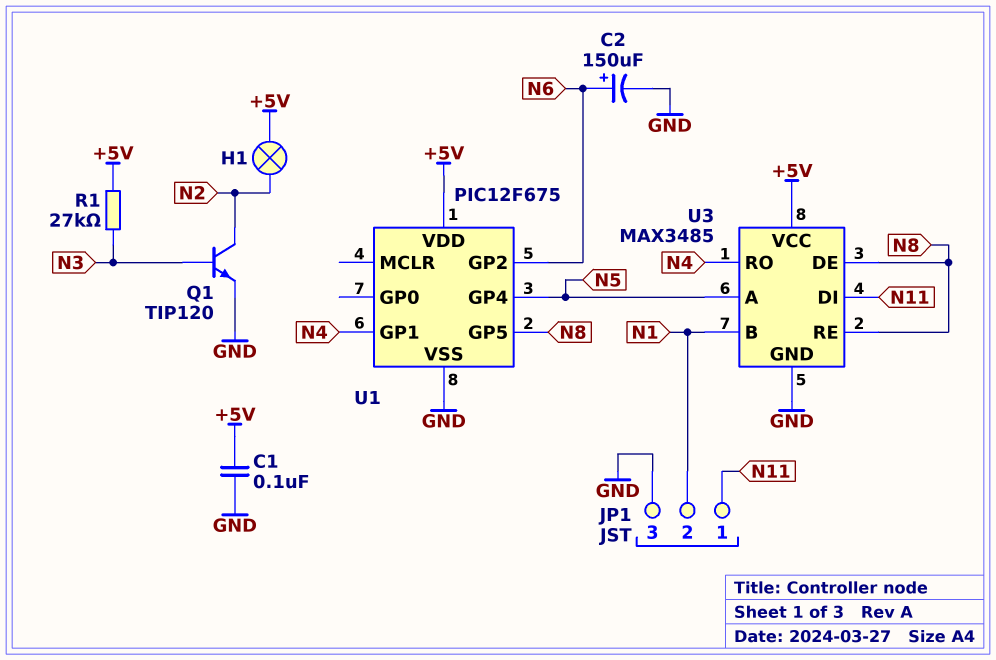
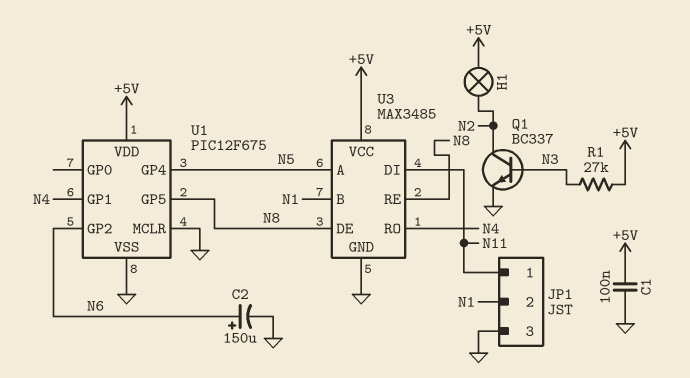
Q1: NPN TIP120 (B N3, C N2, E GND) -> NPN BC337 (B N3, C N2, E GND)
U1 pin MCLR: none -> GND

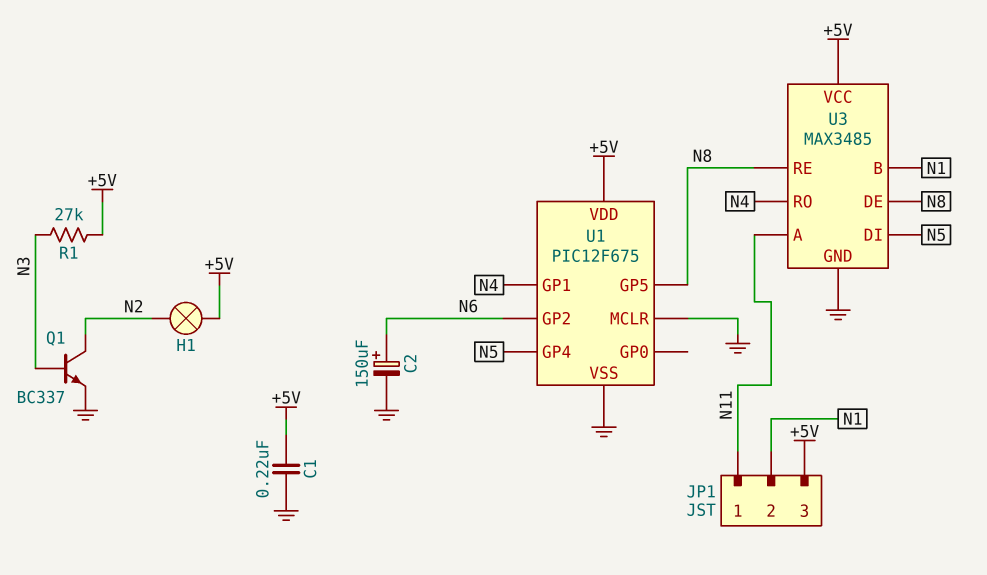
C1: 100nF (+5V, GND) -> 220nF (+5V, GND)
JP1 pin 3: GND -> +5V
U3 pin A: N5 -> N11
U3 pin DI: N11 -> N5

